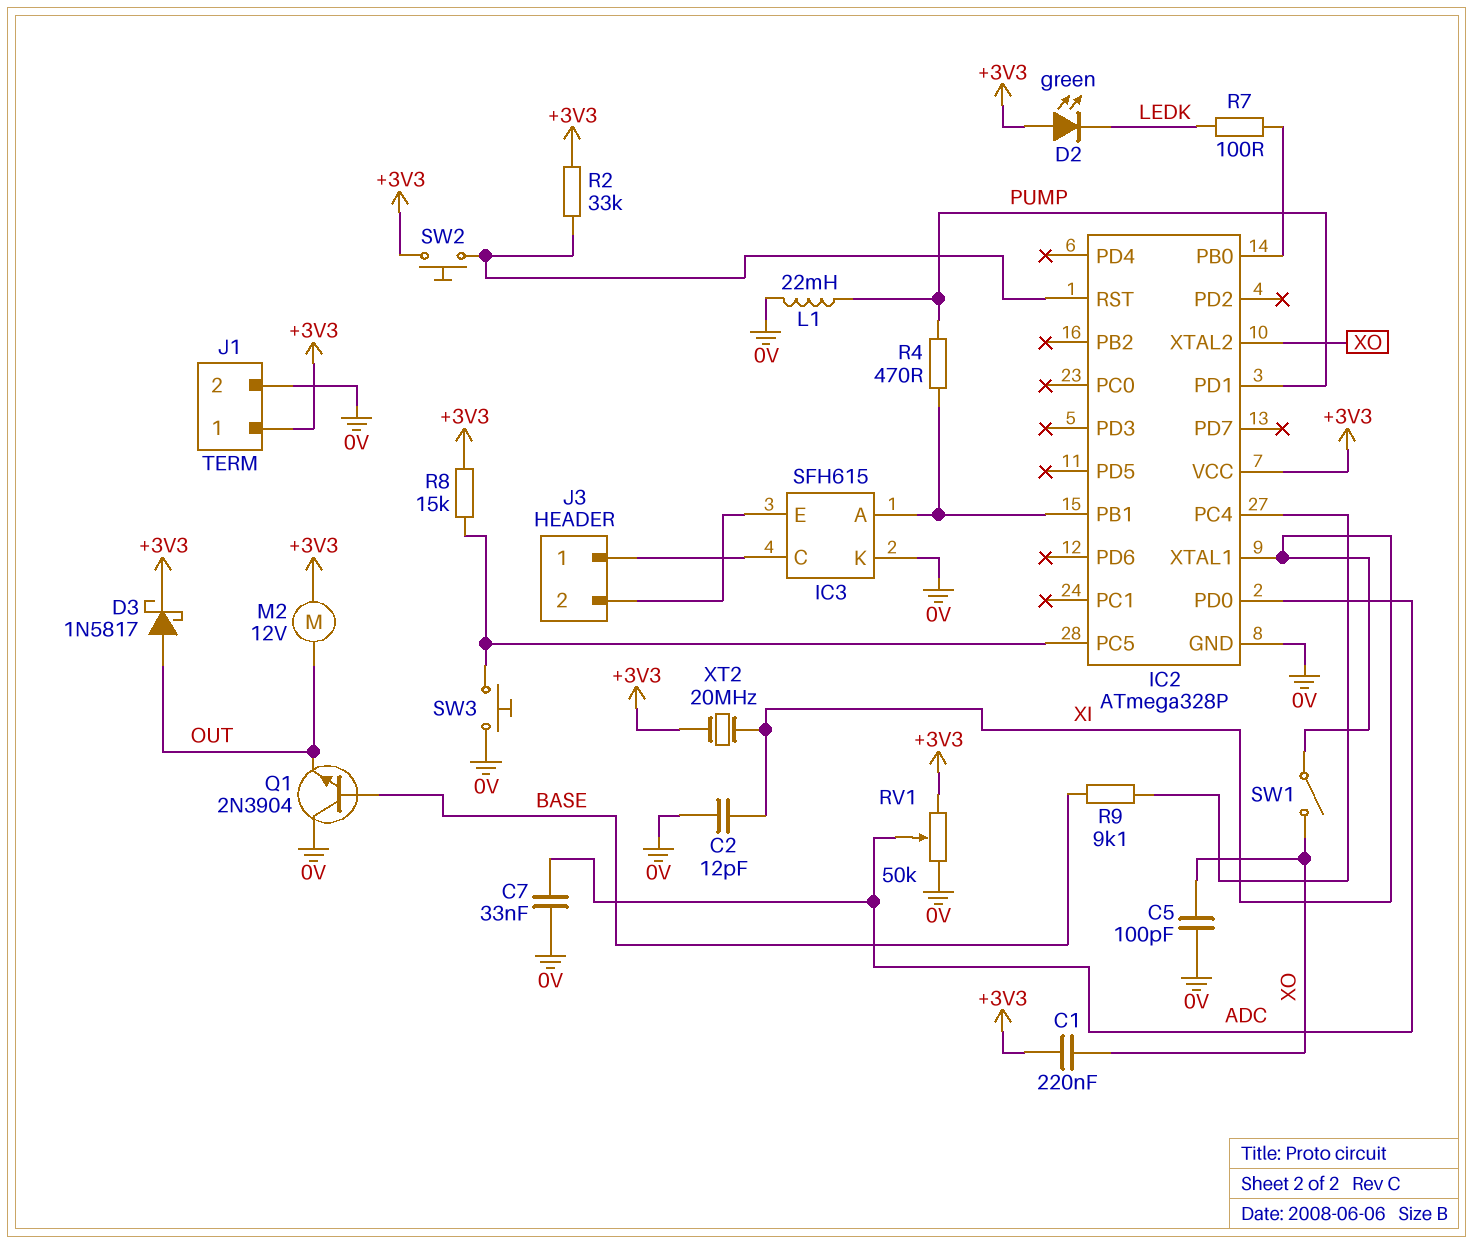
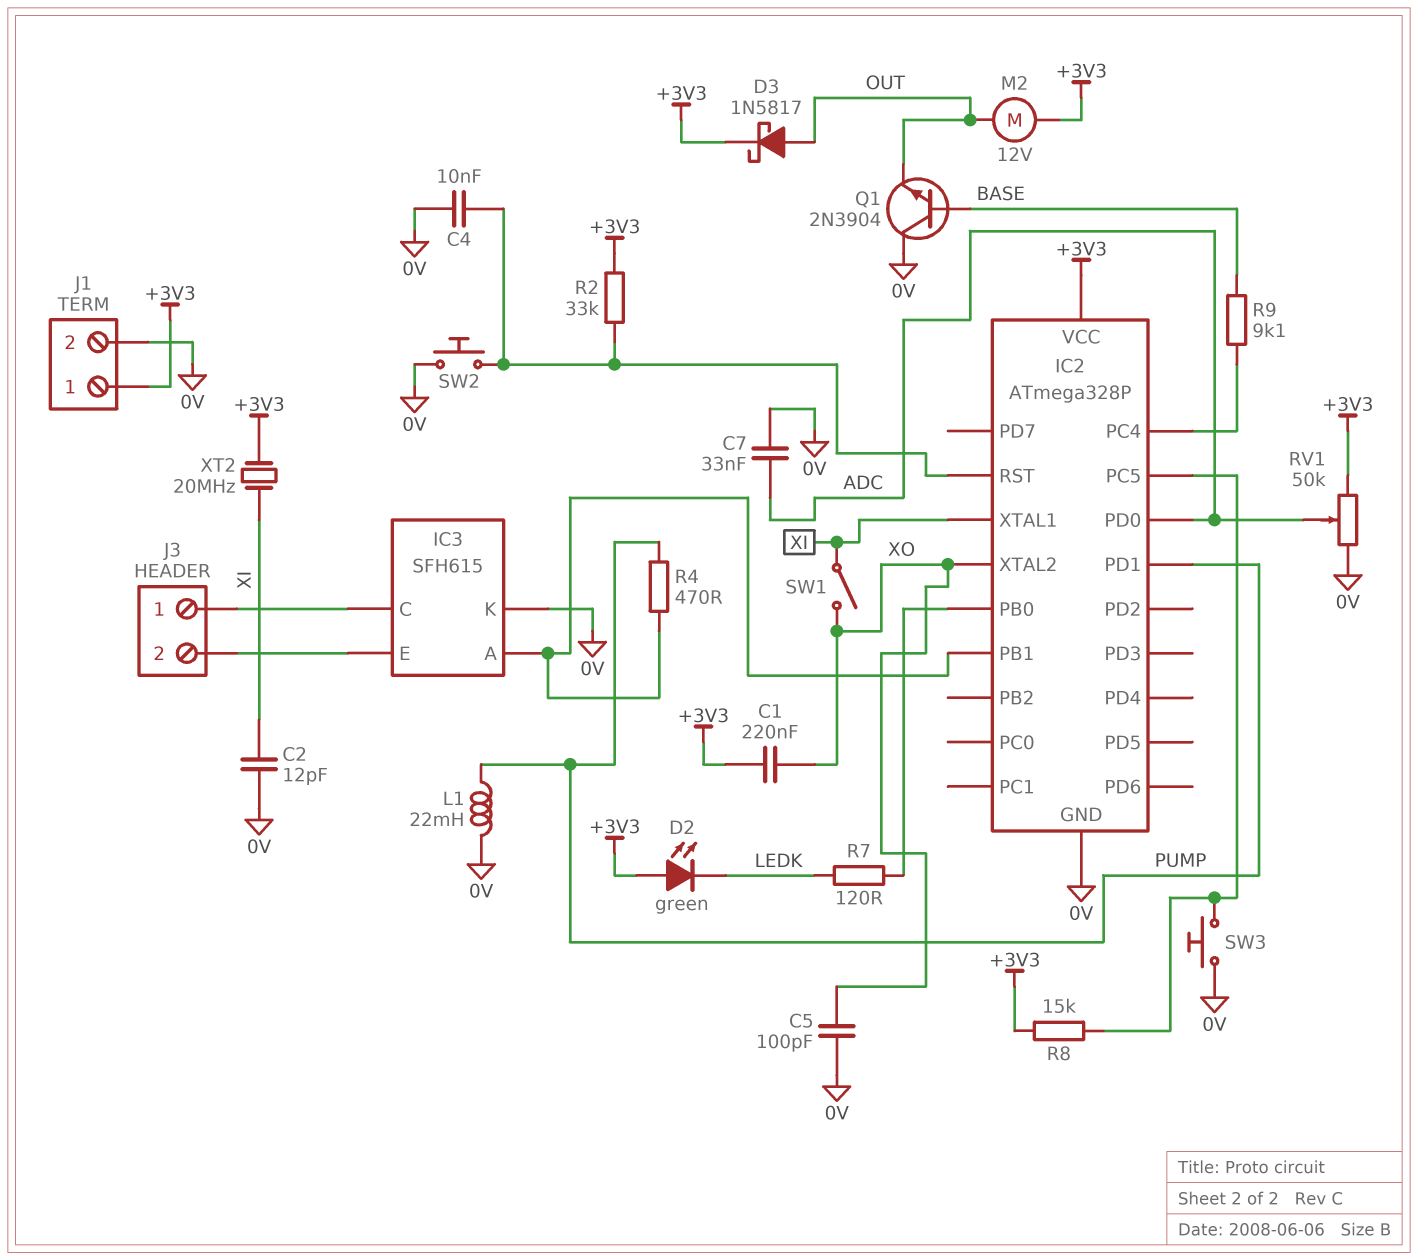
C4: none -> 10nF (0V, IC2/RST)
R7: 100 (IC2/PB0, LEDK) -> 120 (IC2/PB0, LEDK)
SW2: button (+3V3, IC2/RST) -> button (0V, IC2/RST)

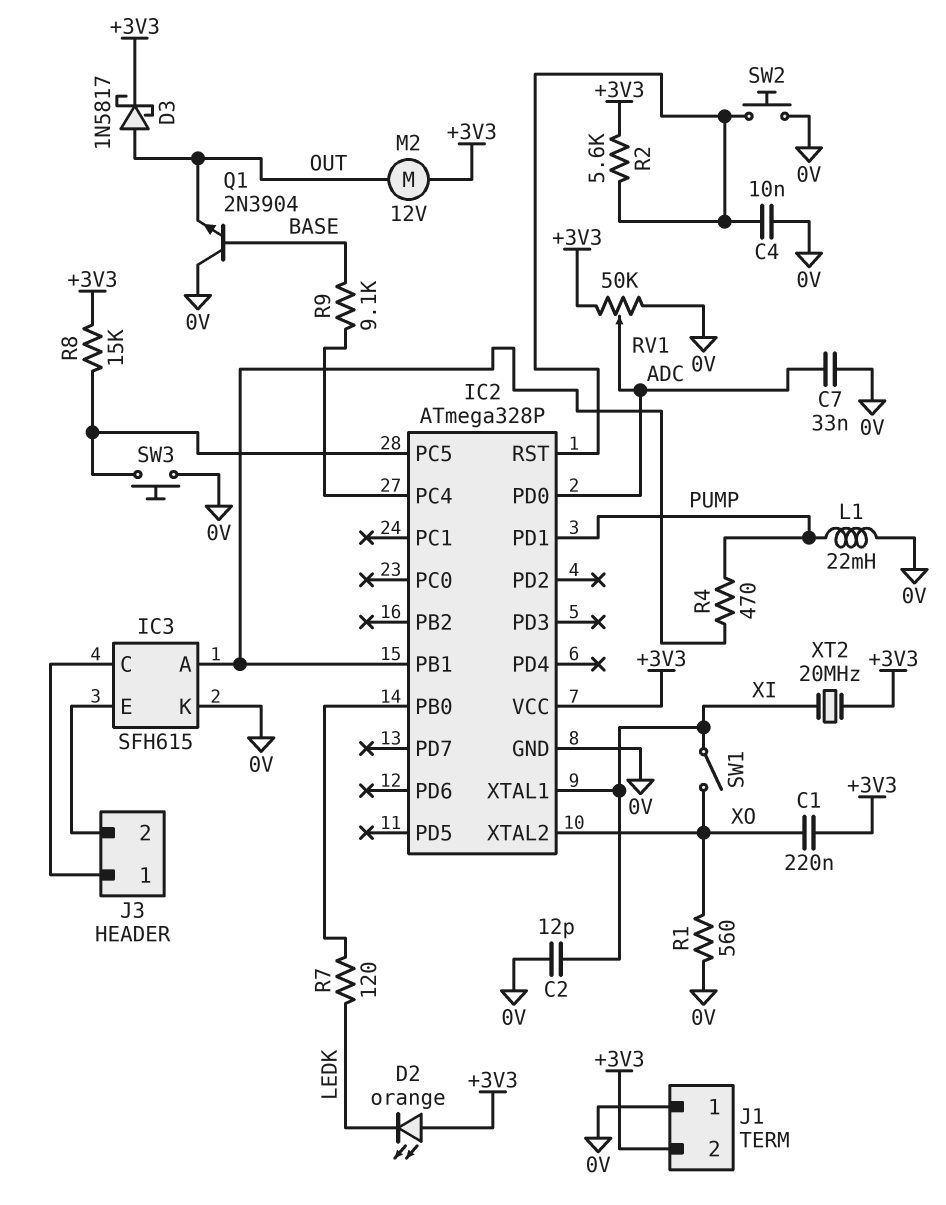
C5: 100pF (0V, XO) -> none
D2: LED green (A +3V3, K LEDK) -> LED orange (A +3V3, K LEDK)
J1 pin 1: +3V3 -> 0V
J1 pin 2: 0V -> +3V3
R1: none -> 560 (0V, XO)
R2: 33k (+3V3, IC2/RST) -> 5.6k (+3V3, IC2/RST)

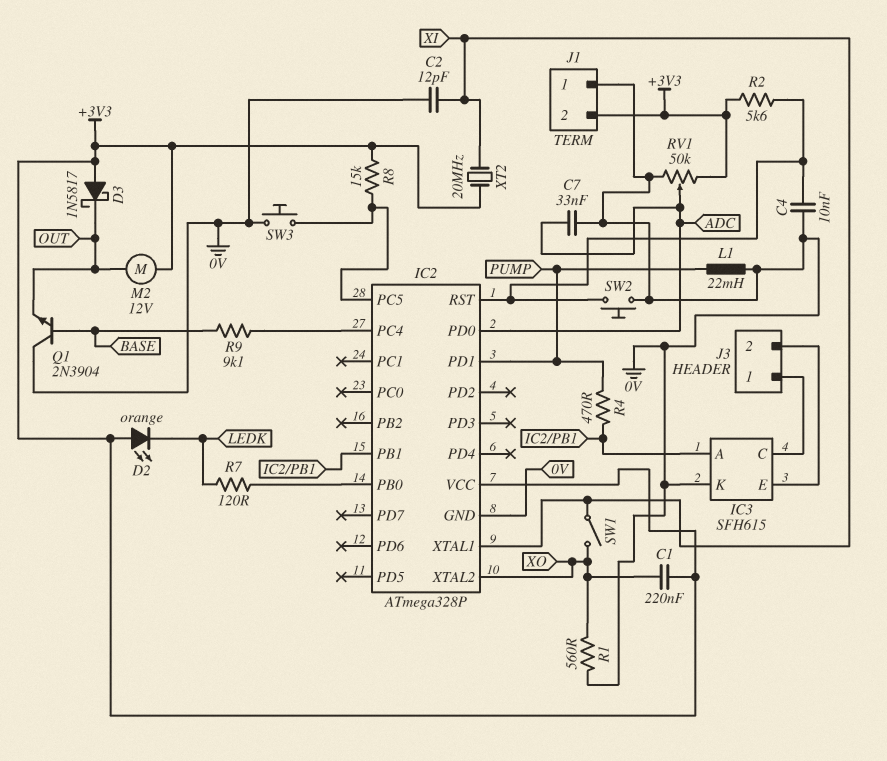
D3: schottky 1N5817 (A OUT, K +3V3) -> schottky 1N5817 (A +3V3, K OUT)

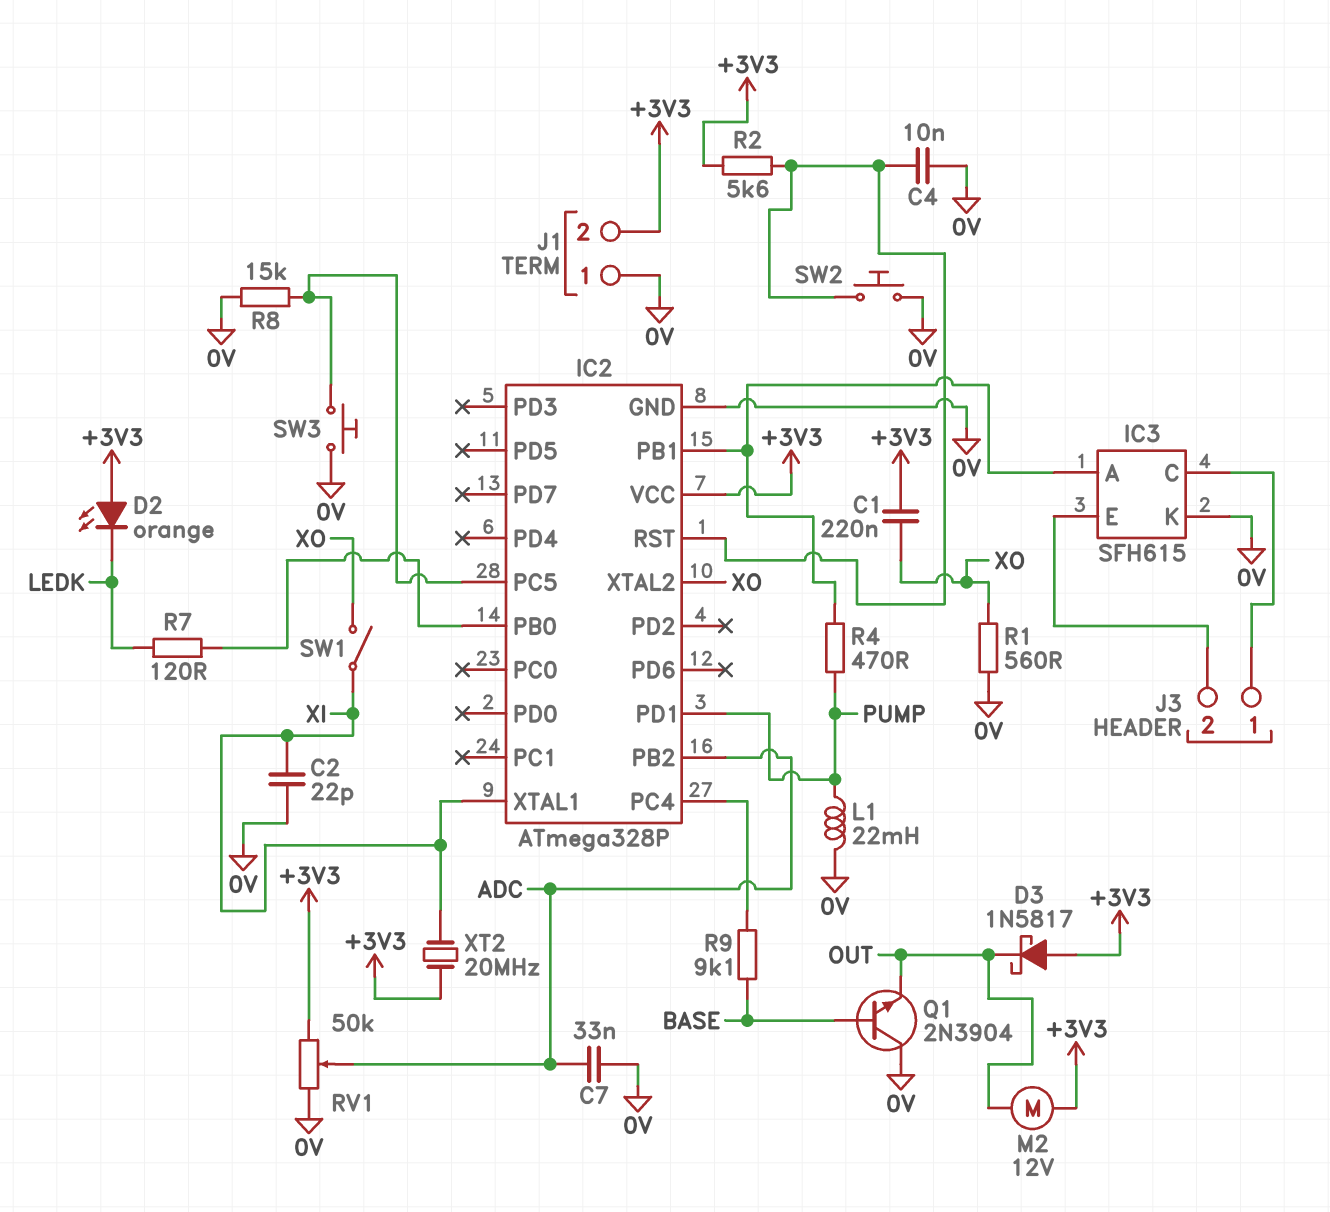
C2: 12pF (0V, XI) -> 22pF (0V, XI)
IC2 pin PB2: none -> ADC
IC2 pin PD0: ADC -> none
R8: 15k (+3V3, IC2/PC5) -> 15k (0V, IC2/PC5)

